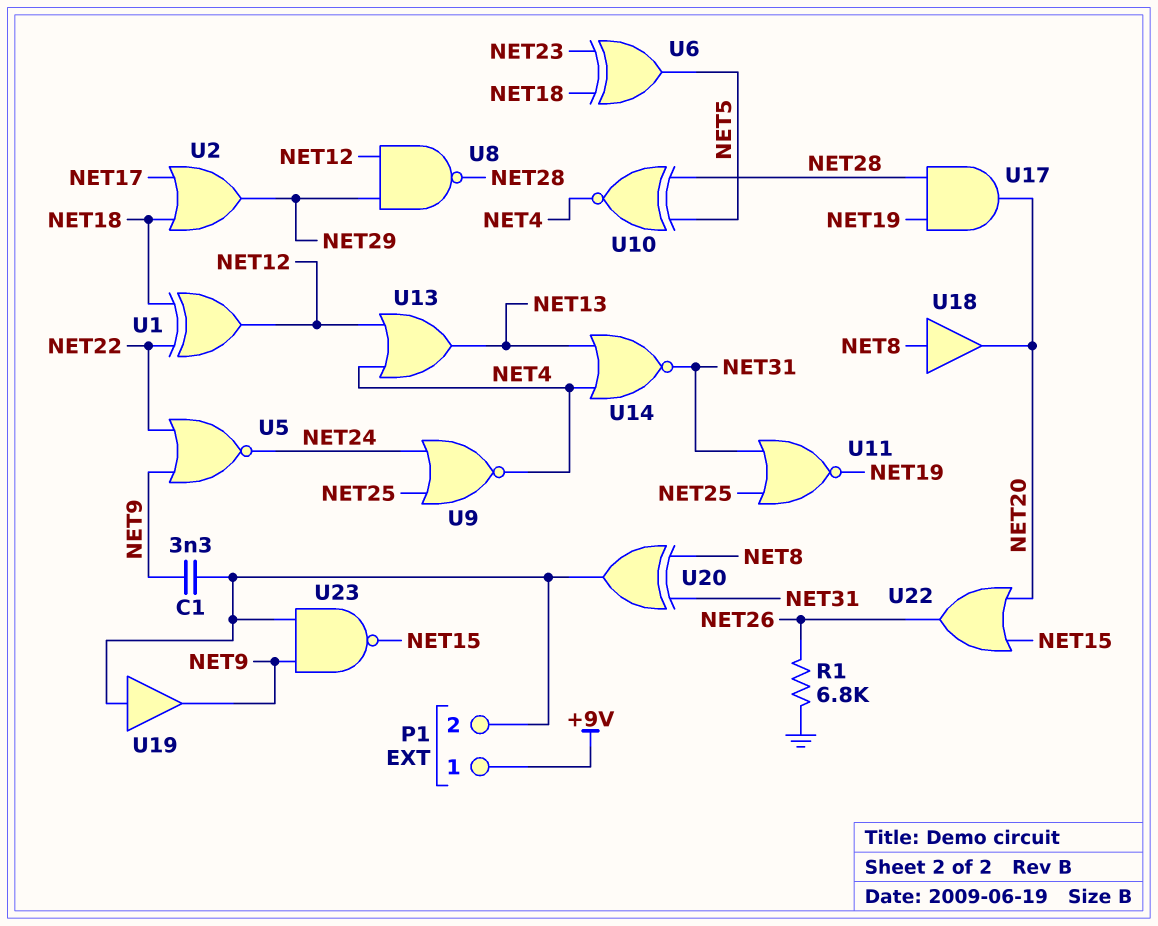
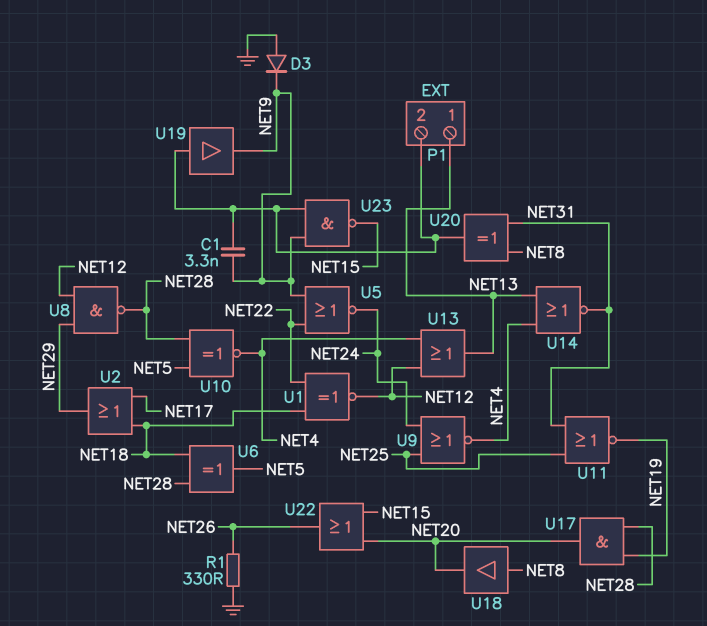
D3: none -> diode (A GND, K NET9)
P1 pin 1: +9V -> NET13
R1: 6.8k (GND, NET26) -> 330 (GND, NET26)
U1: XOR (in NET18, in NET22, out NET12) -> XNOR (in NET18, in NET22, out NET12)
U6: XOR (in NET18, in NET23, out NET5) -> XOR (in NET18, in NET28, out NET5)

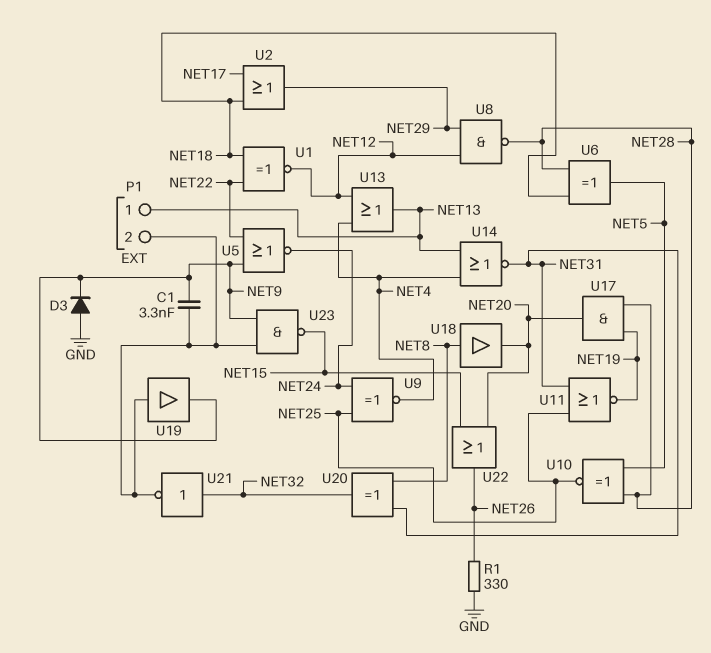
U9: NOR (in NET24, in NET25, out NET4) -> XNOR (in NET24, in NET25, out NET4)
U10: XNOR (in NET5, in NET28, out NET4) -> XNOR (in NET5, in NET28, out NET25)
U20: XOR (in NET8, in NET31, out P1/2) -> XOR (in NET8, in NET31, out NET32)
U21: none -> NOT (in NET32, out P1/2)

